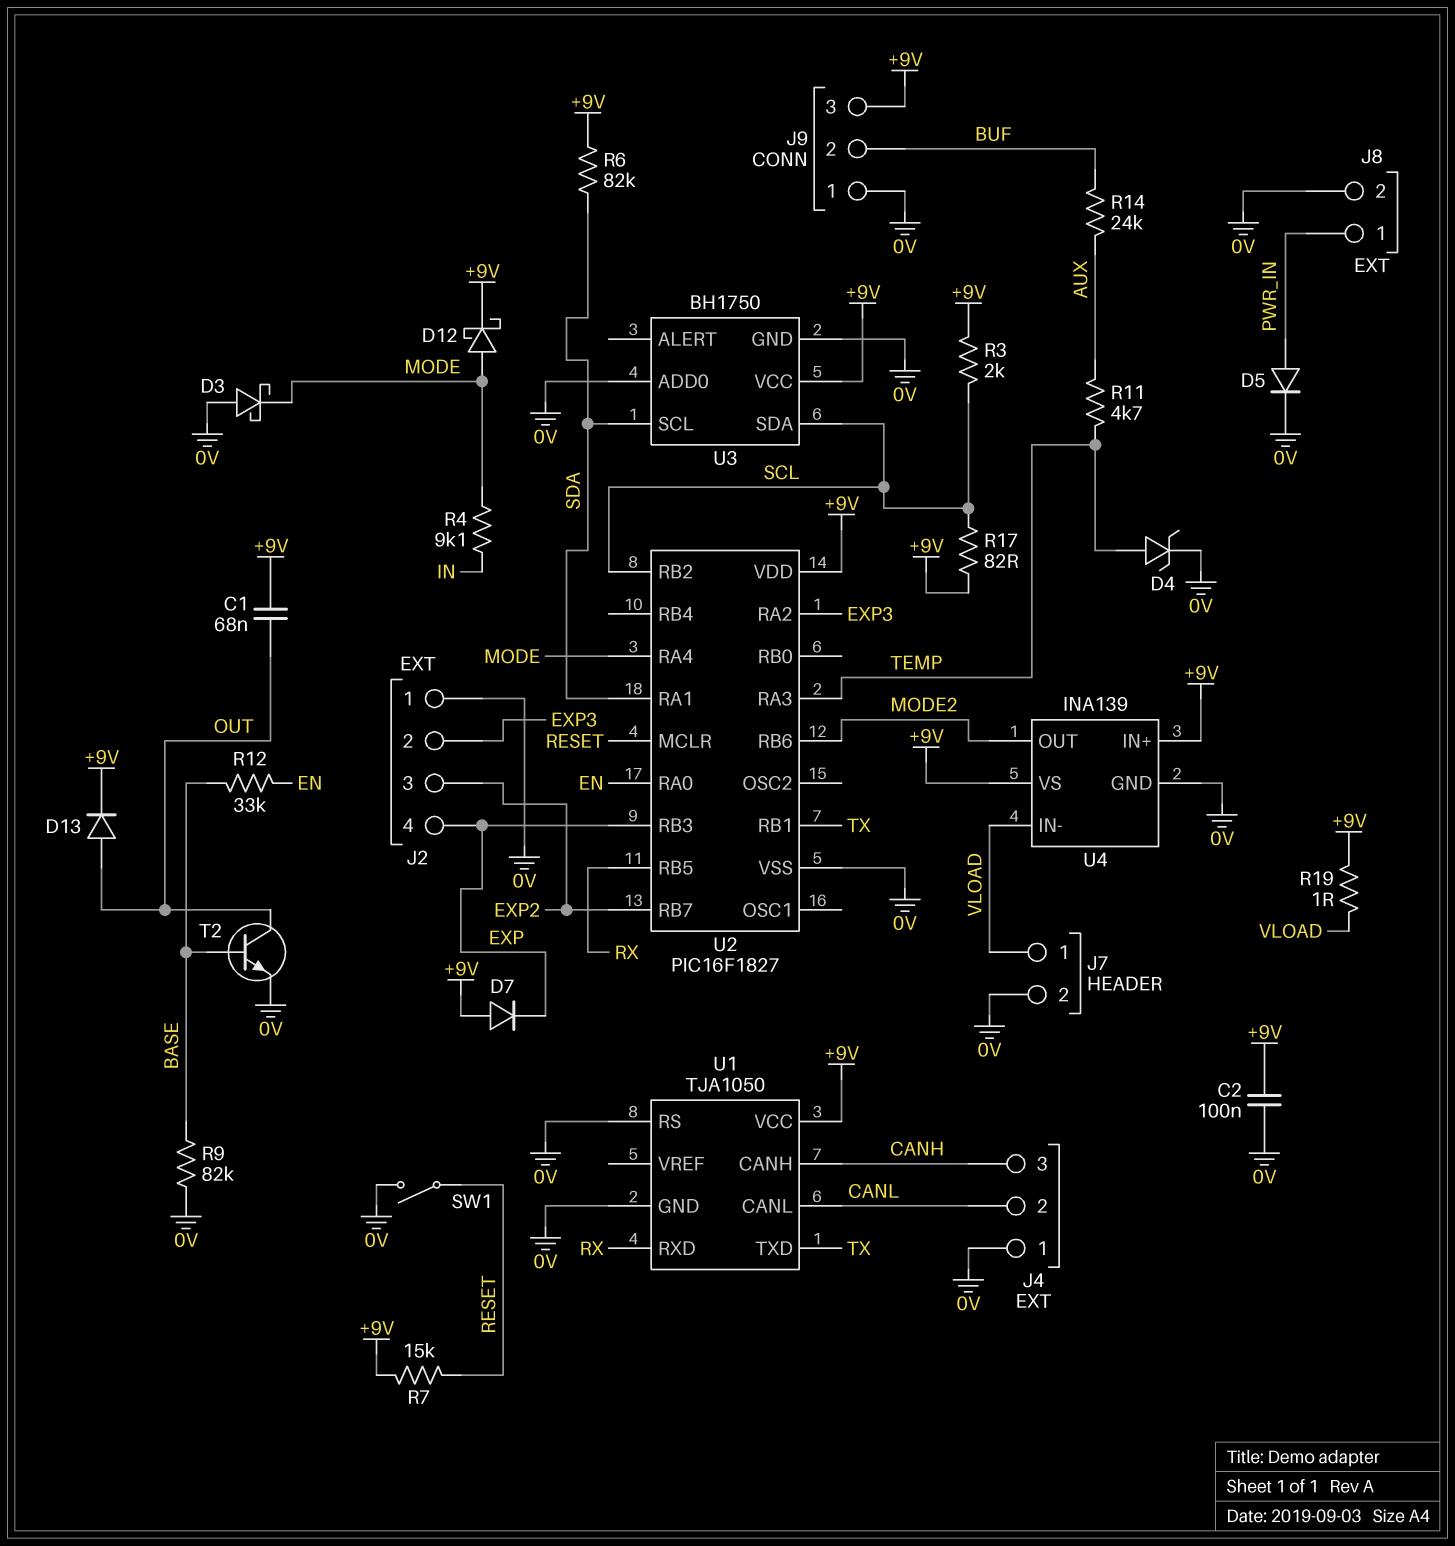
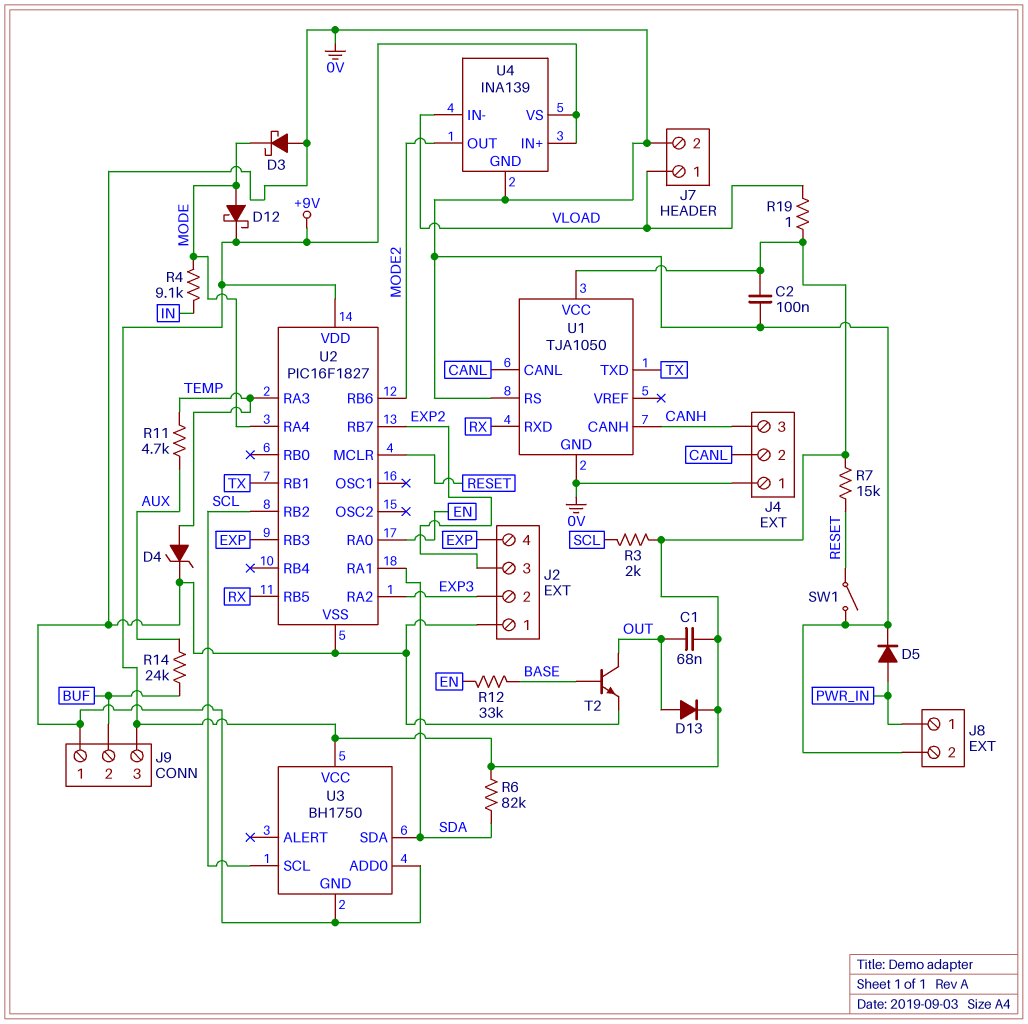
D7: diode (A +9V, K EXP) -> none
R9: 82k (0V, BASE) -> none
R17: 82 (+9V, SCL) -> none
U3 pin SCL: SDA -> SCL
U3 pin SDA: SCL -> SDA

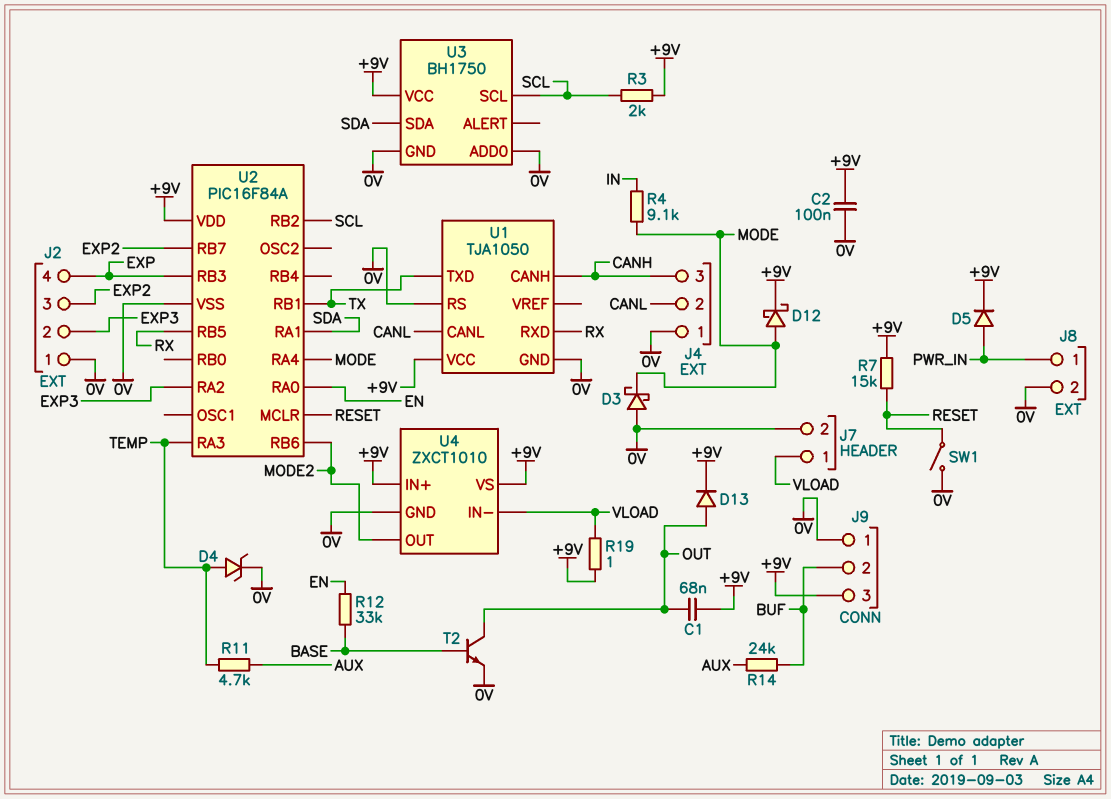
D5: diode (A PWR_IN, K 0V) -> diode (A PWR_IN, K +9V)
R6: 82k (+9V, SDA) -> none
U2: PIC16F1827 -> PIC16F84A
U4: INA139 -> ZXCT1010

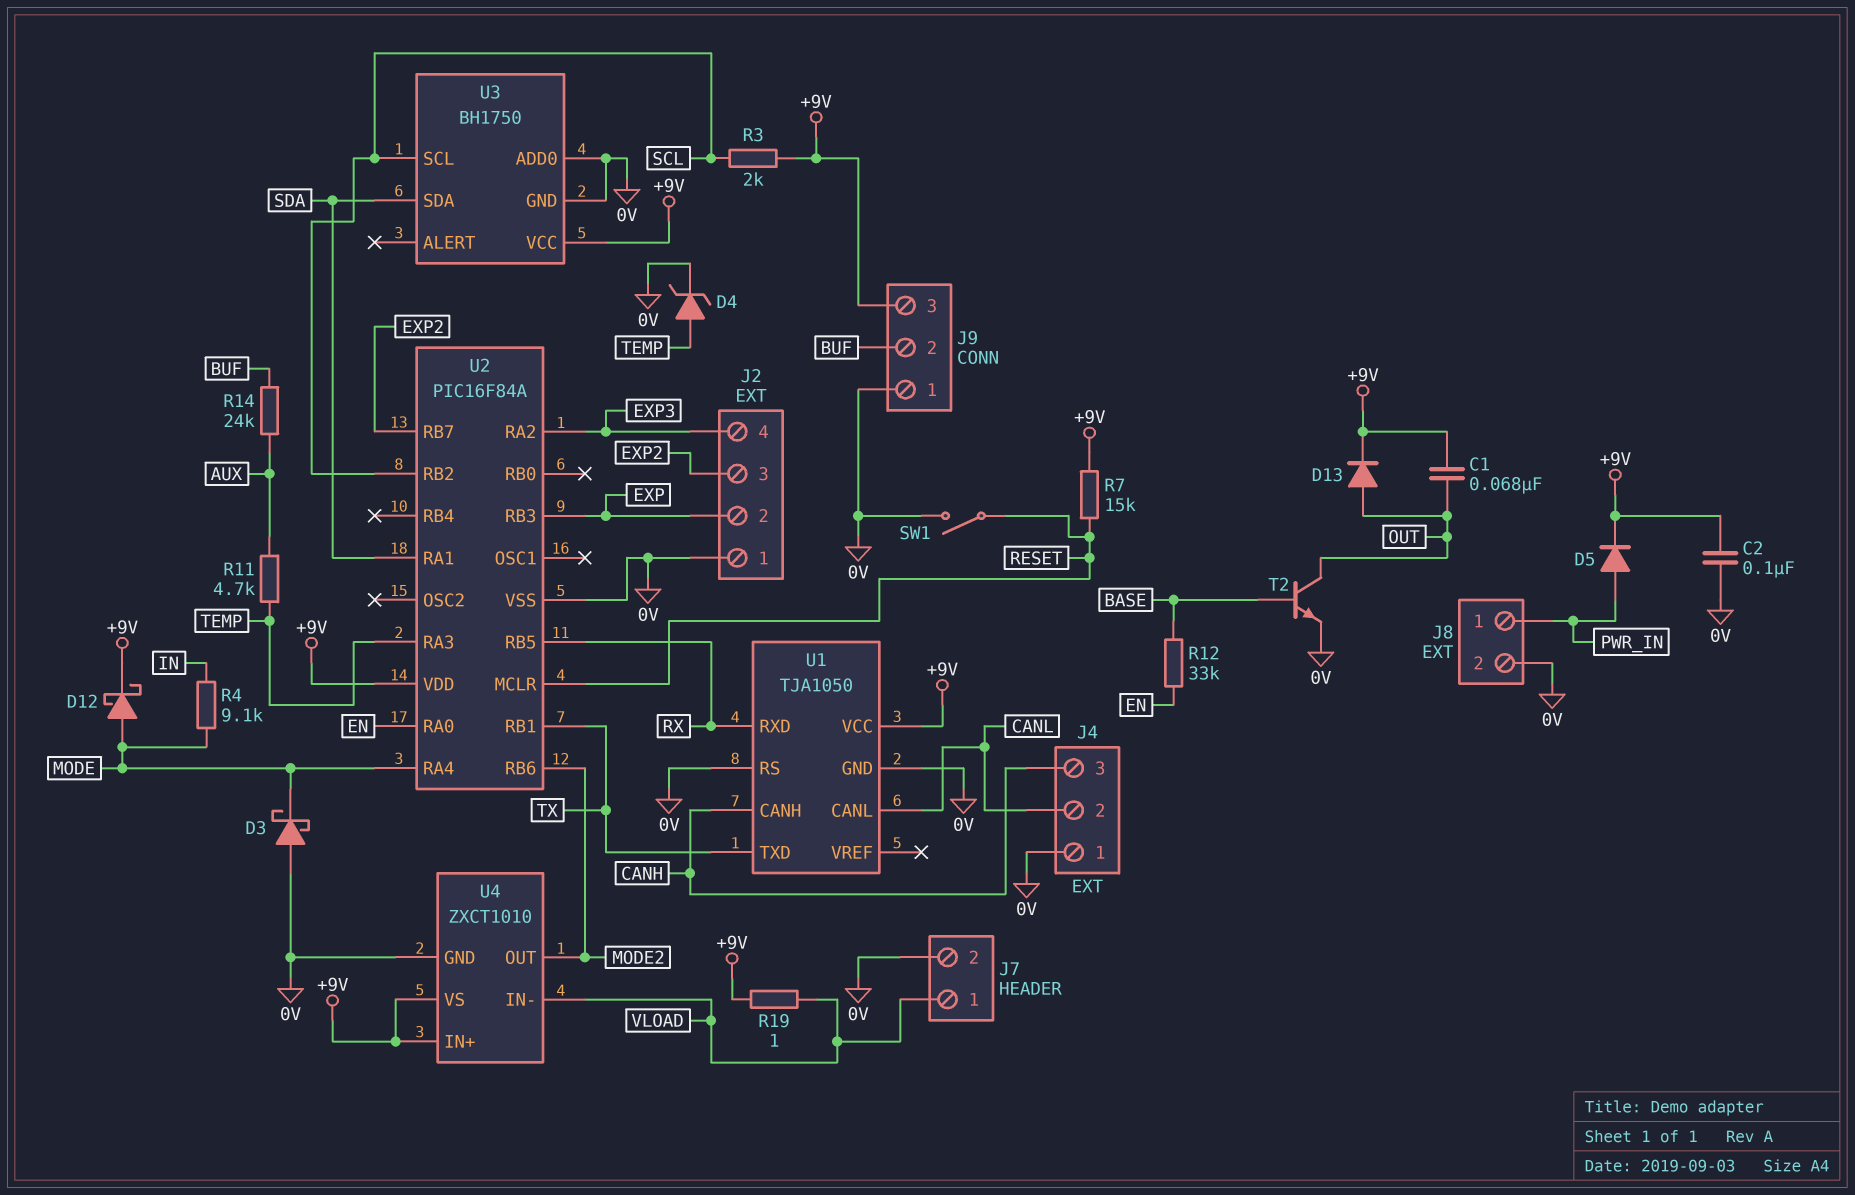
J2 pin 2: EXP3 -> EXP
J2 pin 4: EXP -> EXP3

